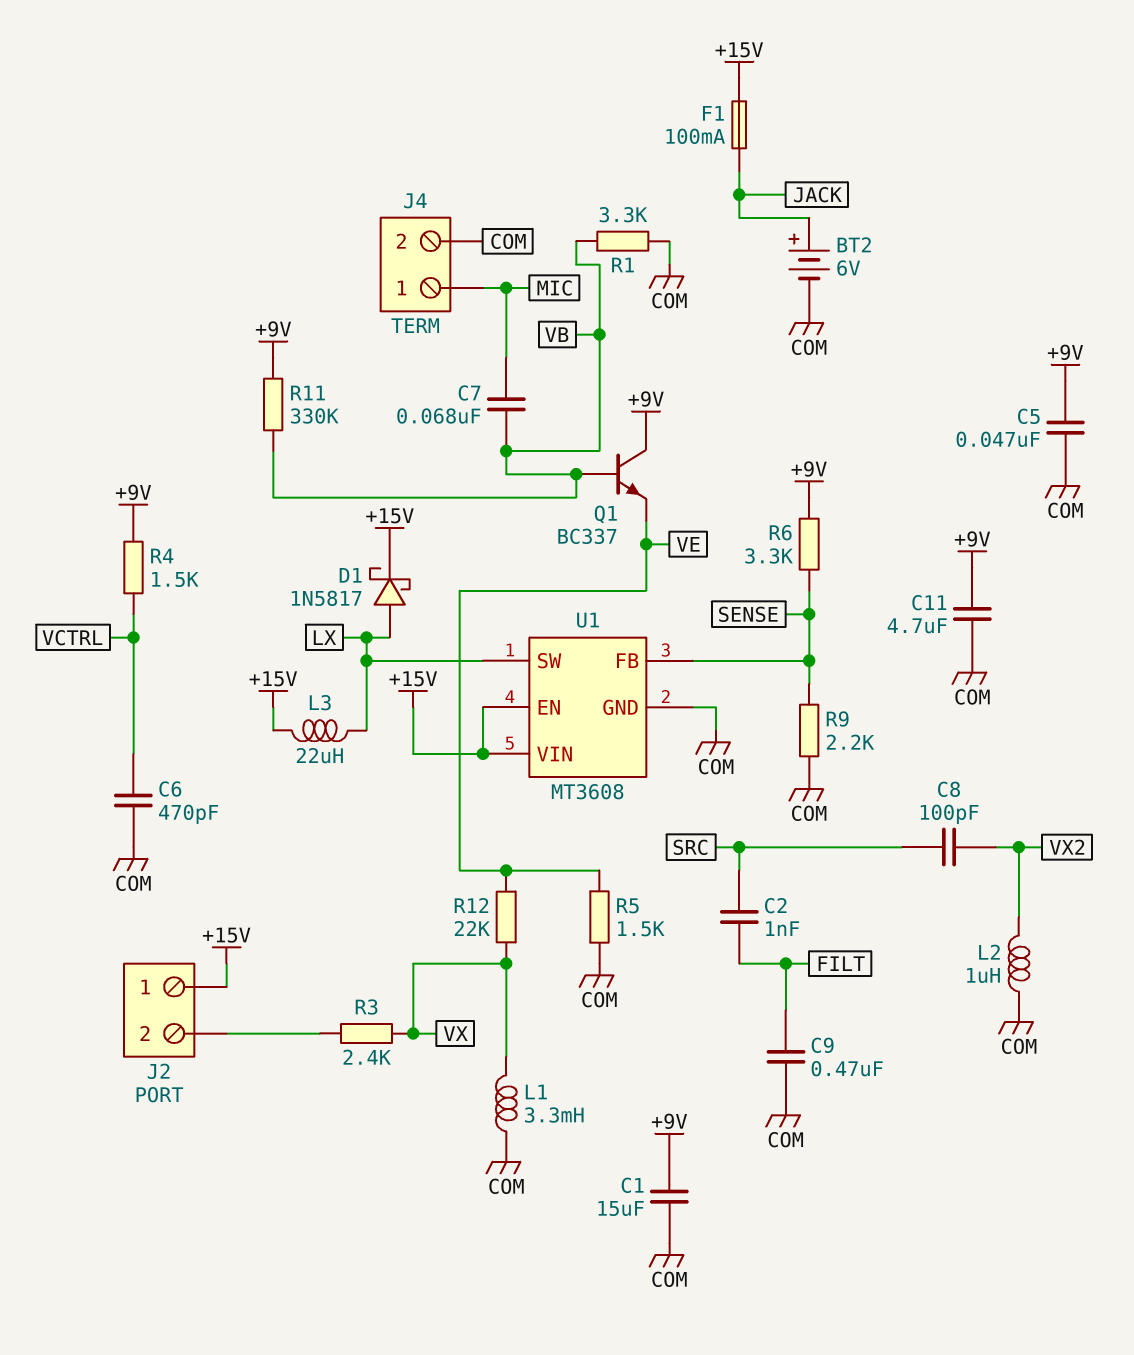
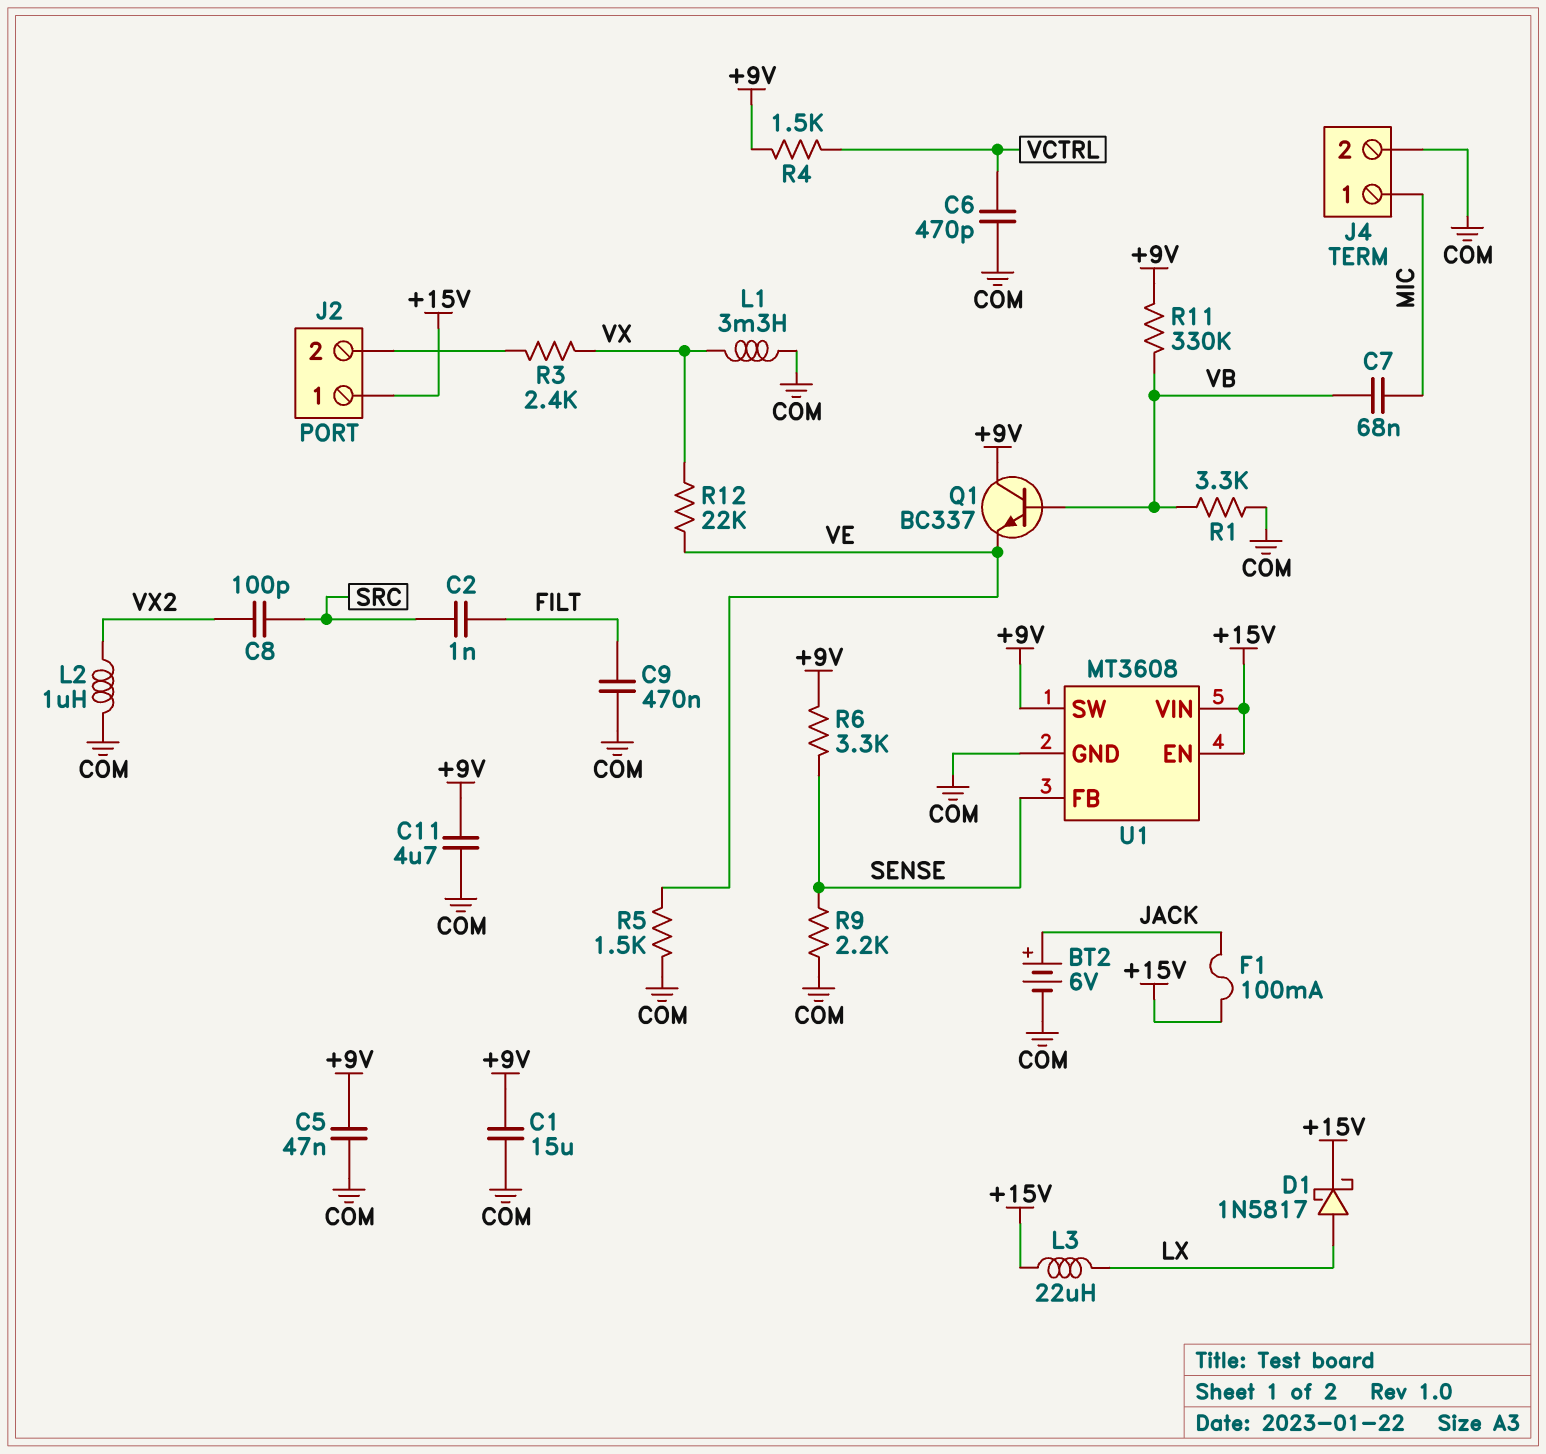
U1 pin SW: LX -> +9V

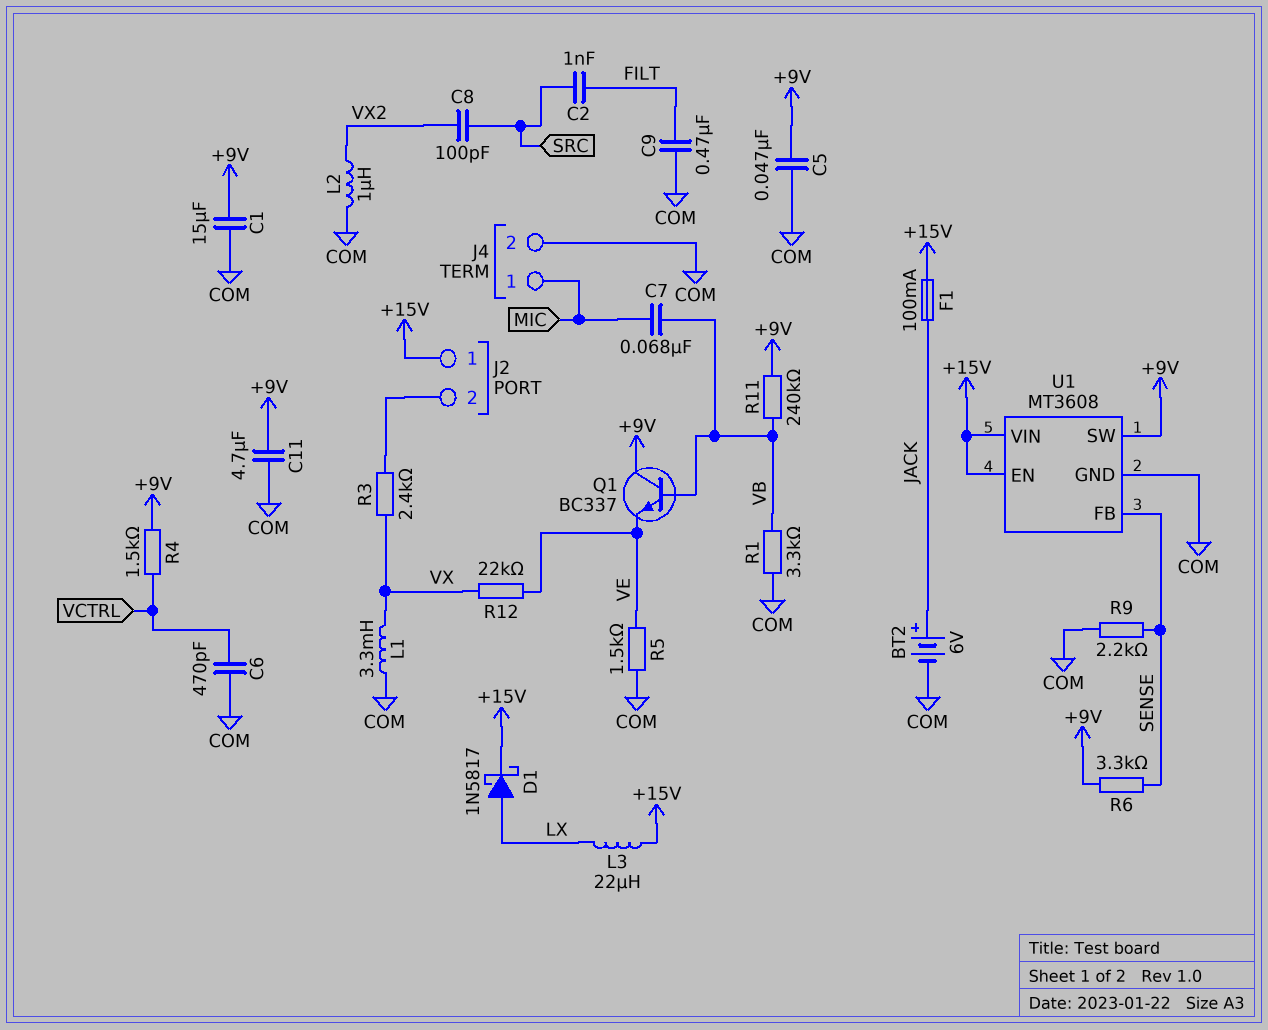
R11: 330k (+9V, VB) -> 240k (+9V, VB)

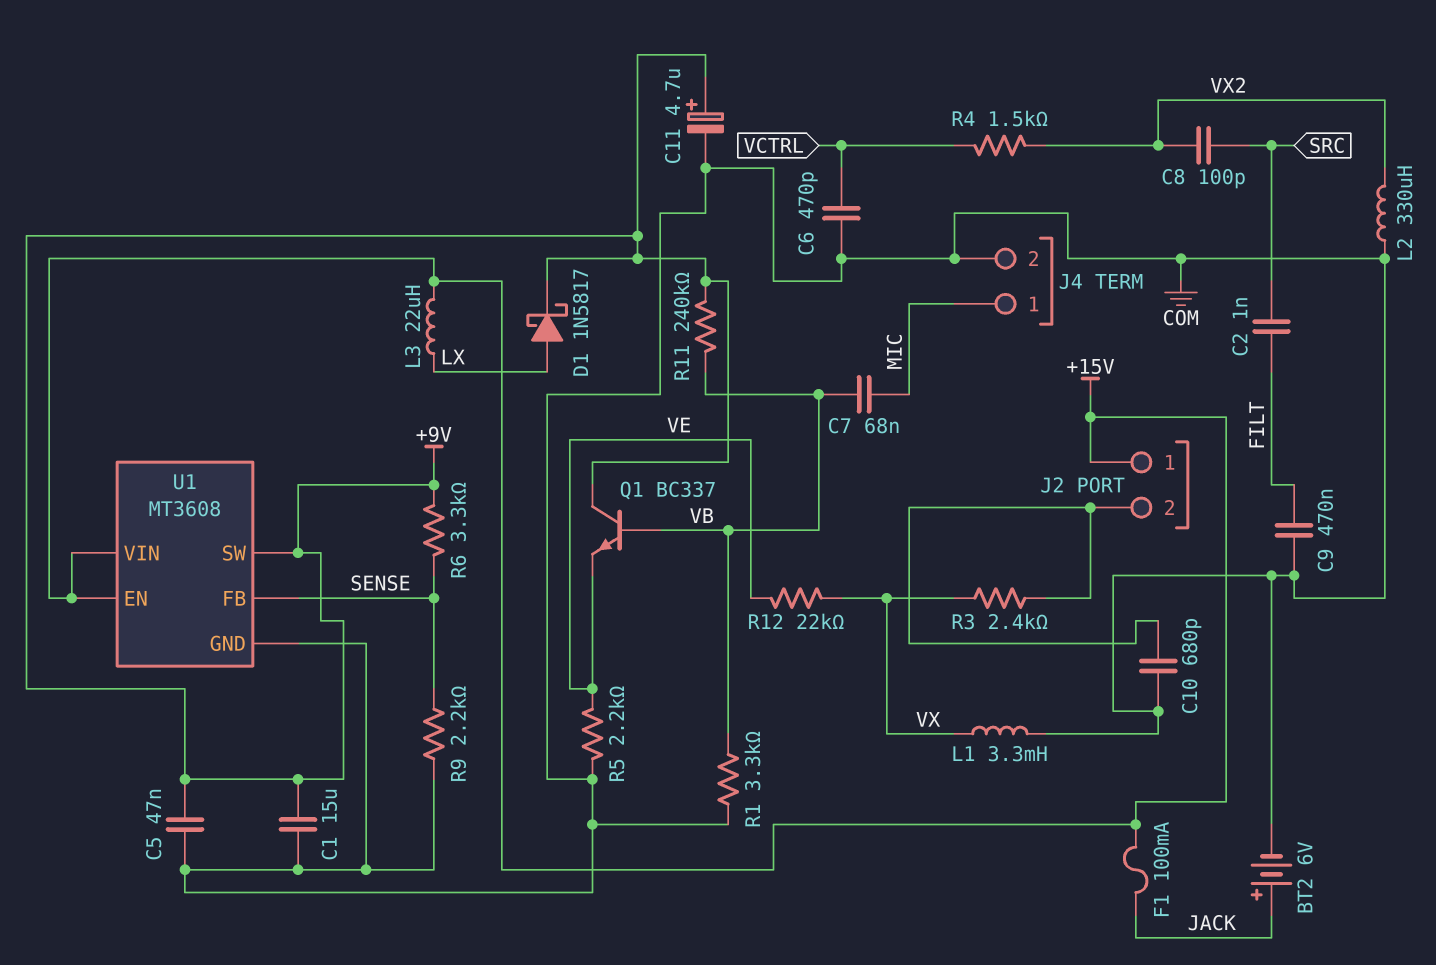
C10: none -> 680pF (COM, J2/2)
C11: 4.7uF (+9V, COM) -> 4.7uF (plus +9V, minus COM)
D1: schottky 1N5817 (A LX, K +15V) -> schottky 1N5817 (A LX, K +9V)
L2: 1uH (COM, VX2) -> 330uH (COM, VX2)
R4: 1.5k (+9V, VCTRL) -> 1.5k (VCTRL, VX2)
R5: 1.5k (COM, VE) -> 2.2k (COM, VE)

